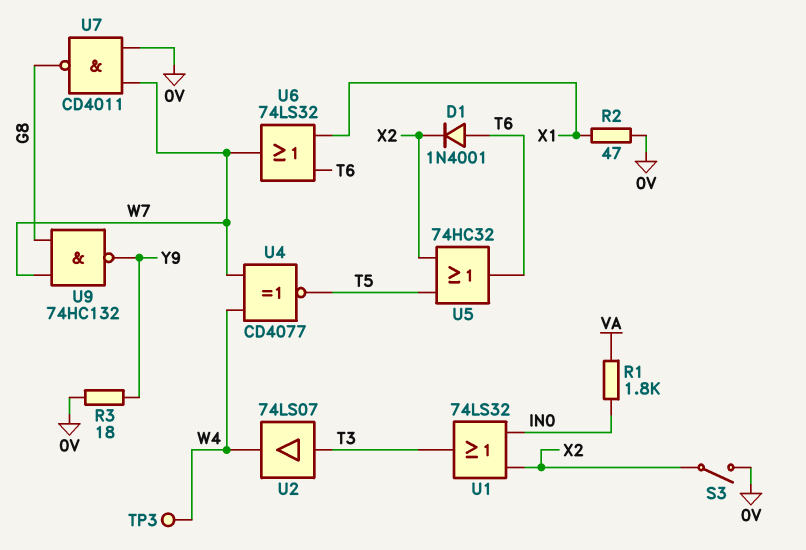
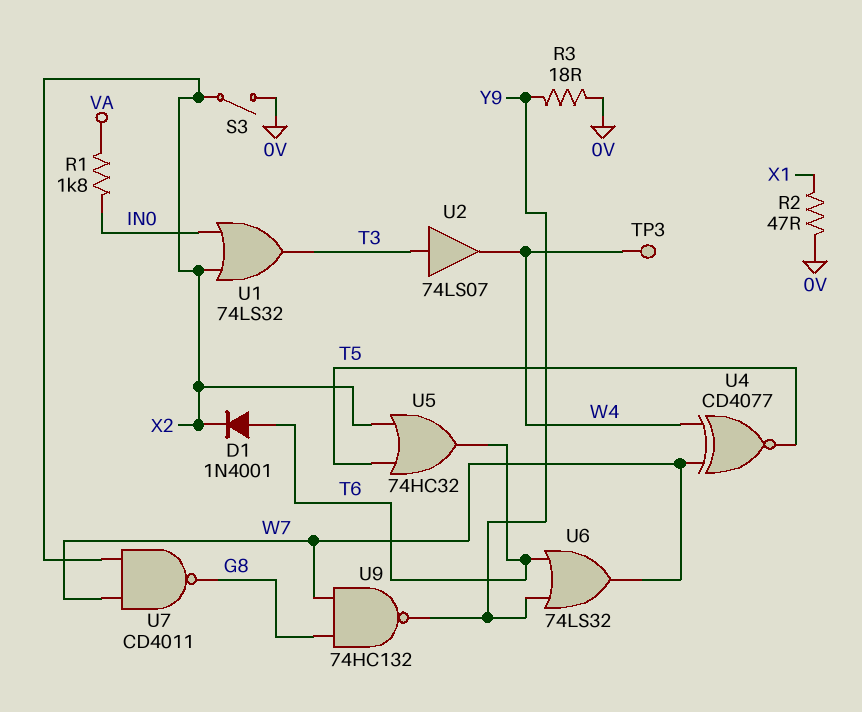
U6: OR 74LS32 (in T6, in X1, out W7) -> OR 74LS32 (in T6, in Y9, out W7)
U7: NAND CD4011 (in 0V, in W7, out G8) -> NAND CD4011 (in W7, in X2, out G8)

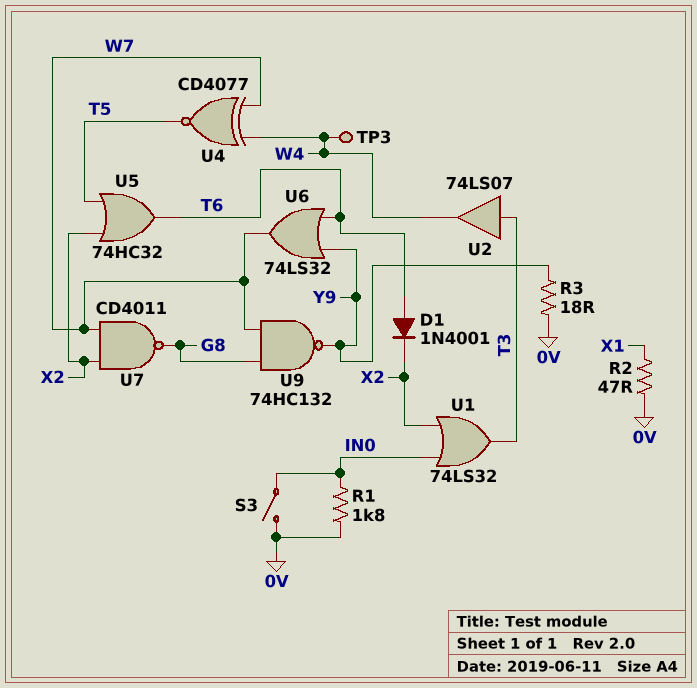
R1: 1.8k (IN0, VA) -> 1.8k (0V, IN0)
S3: switch (0V, X2) -> switch (0V, IN0)

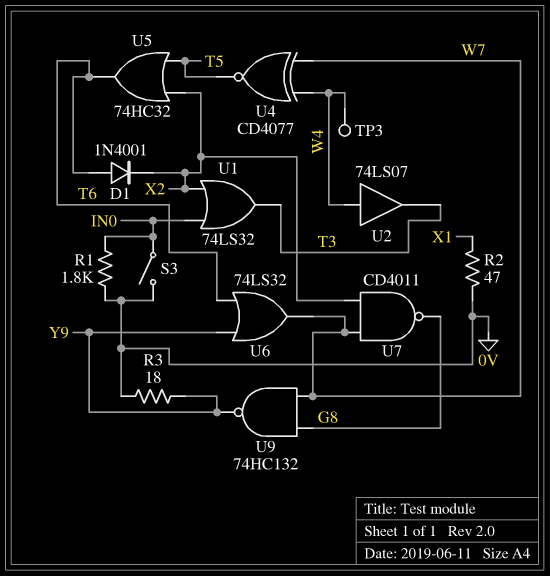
U2: buffer 74LS07 (in T3, out W4) -> buffer 74LS07 (in W4, out T3)

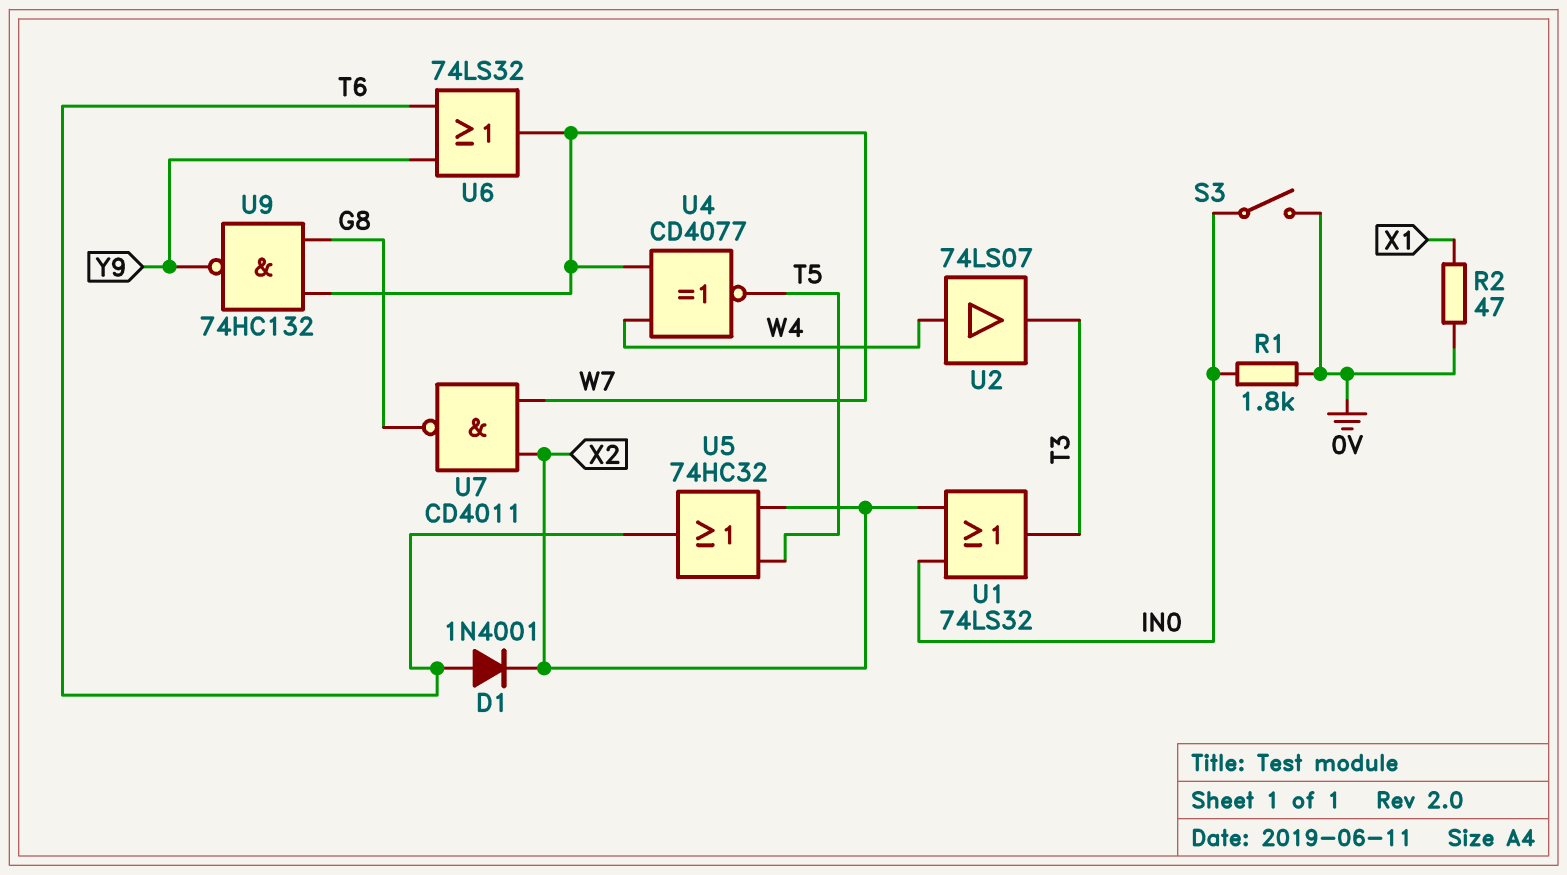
R3: 18 (0V, Y9) -> none
TP3: test point (W4) -> none

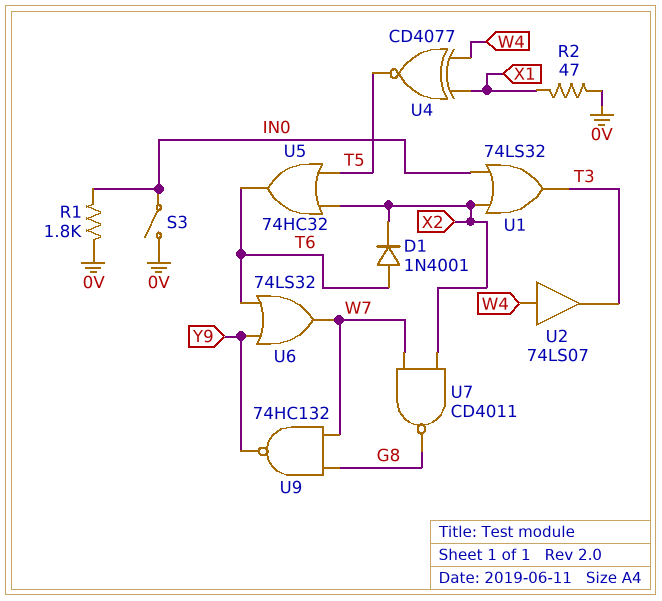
U4: XNOR CD4077 (in W4, in W7, out T5) -> XNOR CD4077 (in W4, in X1, out T5)

